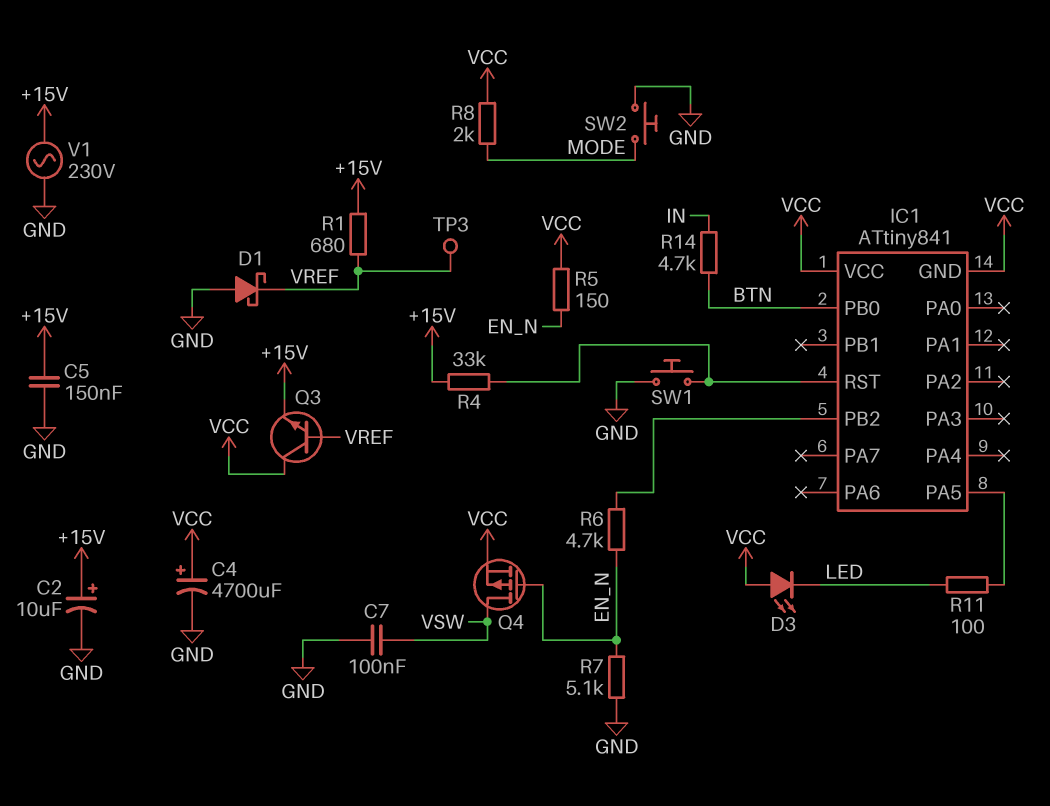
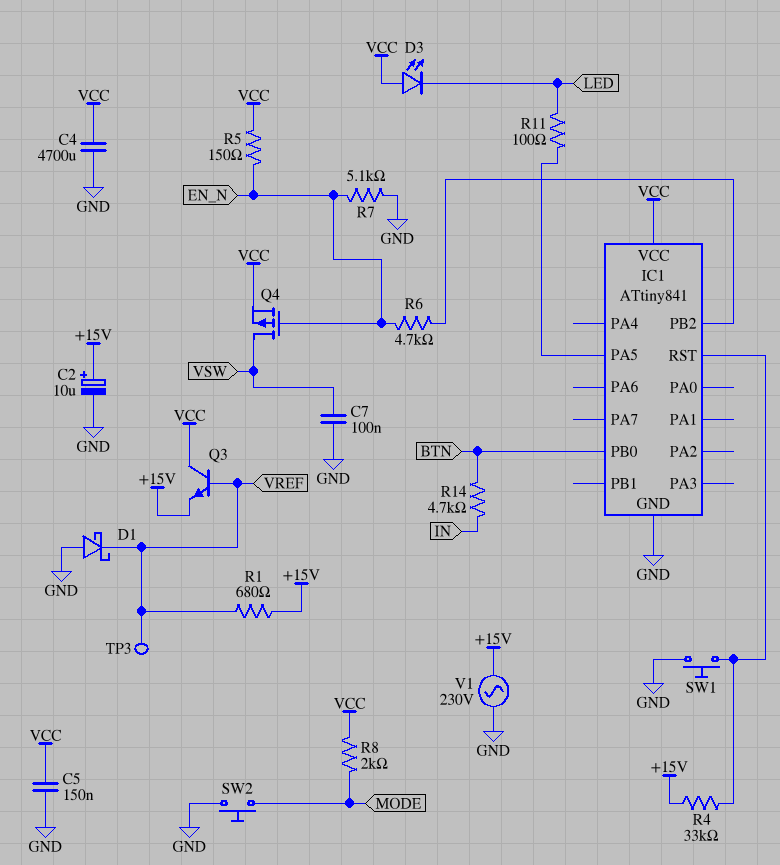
C4: 4700uF (plus VCC, minus GND) -> 4700uF (GND, VCC)
C5: 150nF (+15V, GND) -> 150nF (GND, VCC)
IC1 pin GND: VCC -> GND

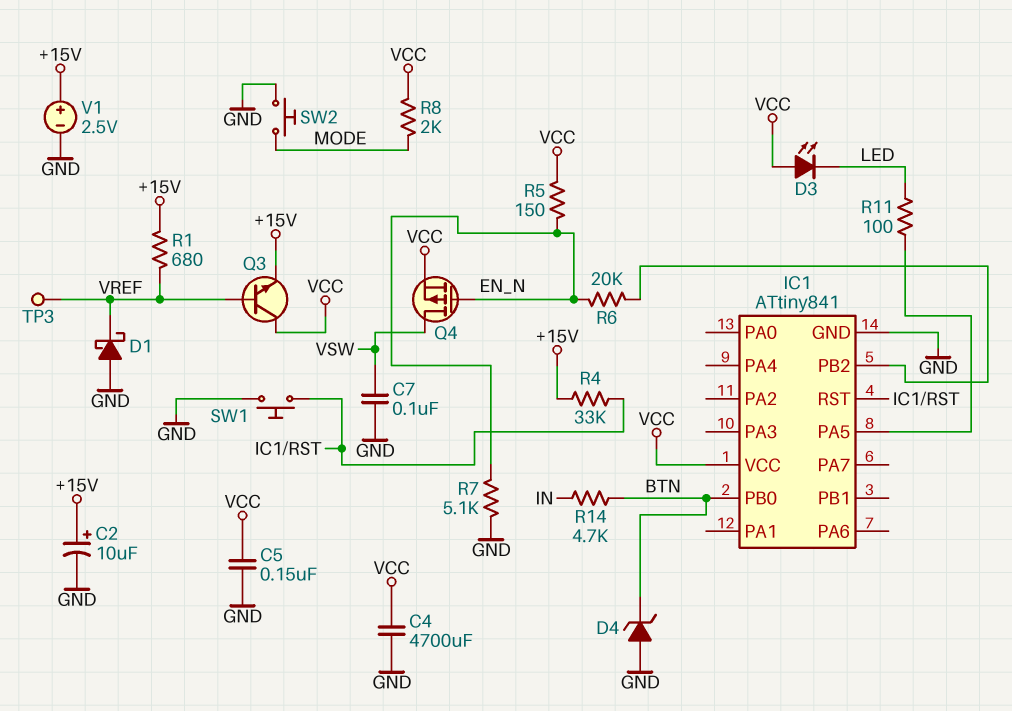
D4: none -> zener (A GND, K BTN)
R6: 4.7k (EN_N, IC1/PB2) -> 20k (EN_N, IC1/PB2)
V1: AC 230V (+15V, GND) -> 2.5V (plus +15V, minus GND)

